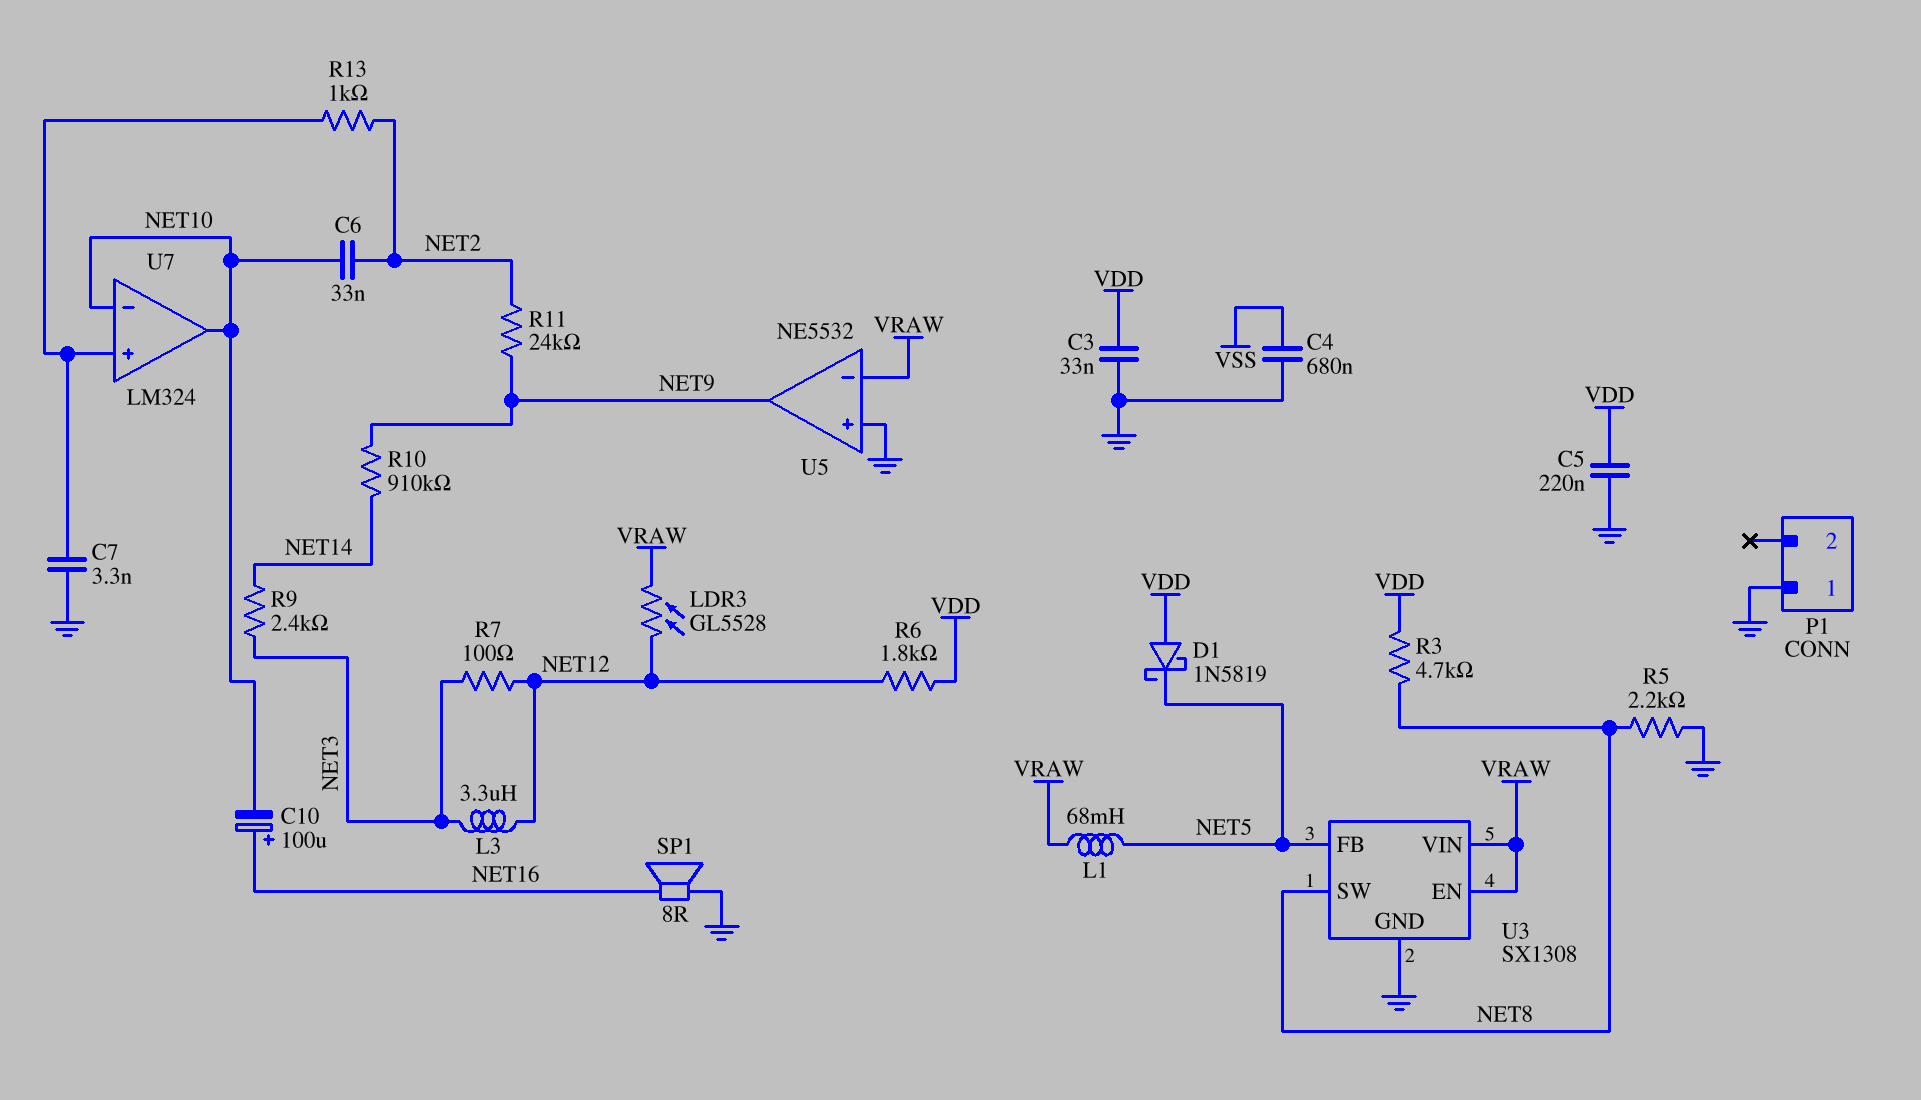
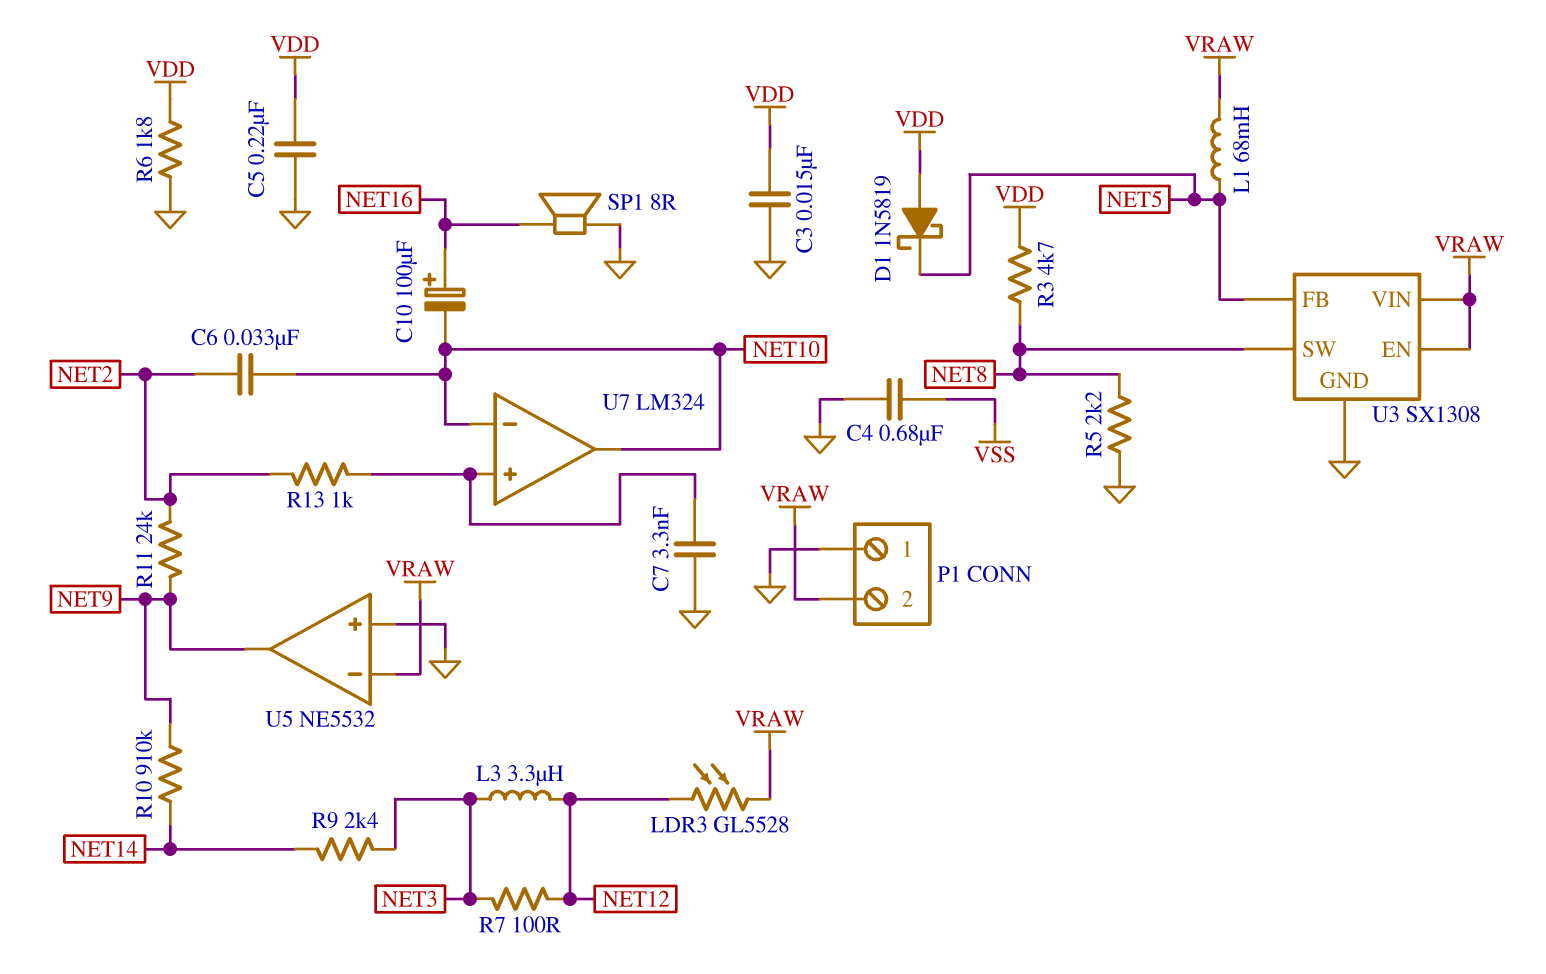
C3: 33nF (GND, VDD) -> 15nF (GND, VDD)
P1 pin 2: none -> VRAW
R6: 1.8k (NET12, VDD) -> 1.8k (GND, VDD)

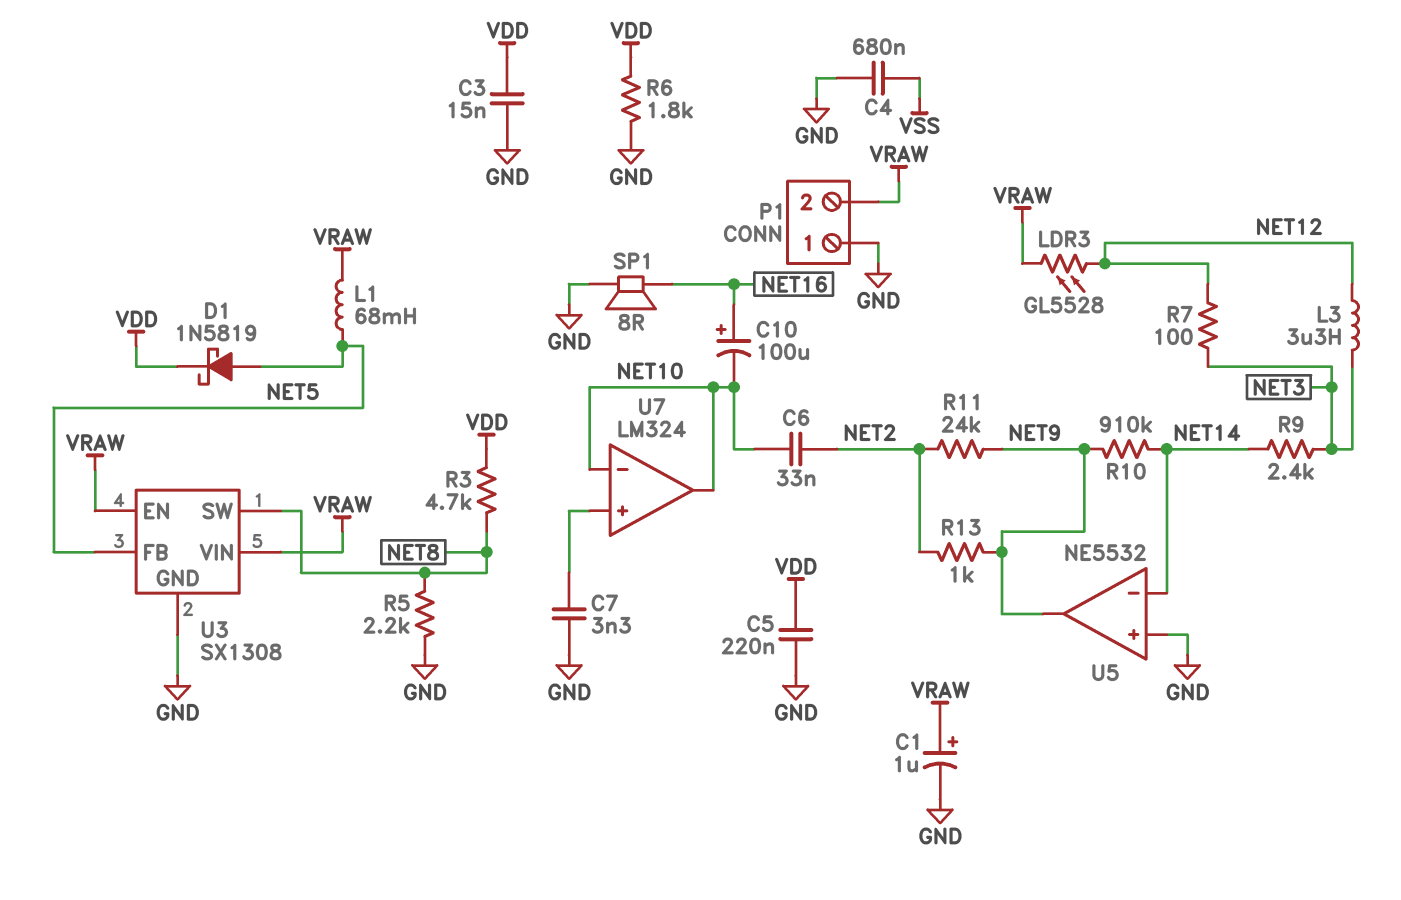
C1: none -> 1uF (plus VRAW, minus GND)
D1: schottky 1N5819 (A VDD, K NET5) -> schottky 1N5819 (A NET5, K VDD)
R13: 1k (NET2, U7/in+) -> 1k (NET2, NET9)
U5 pin in-: VRAW -> NET14

